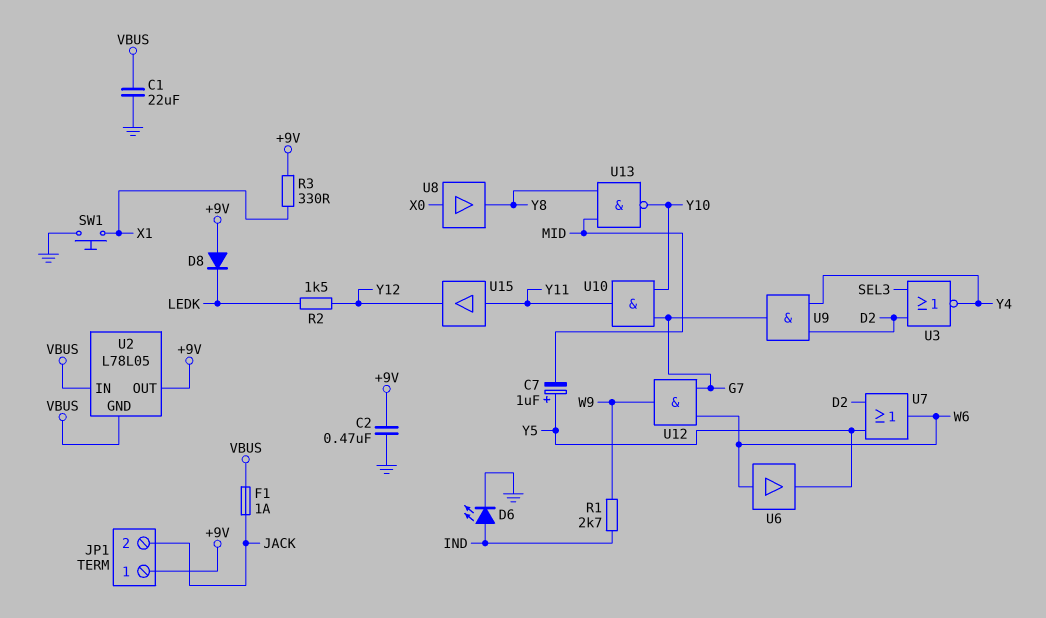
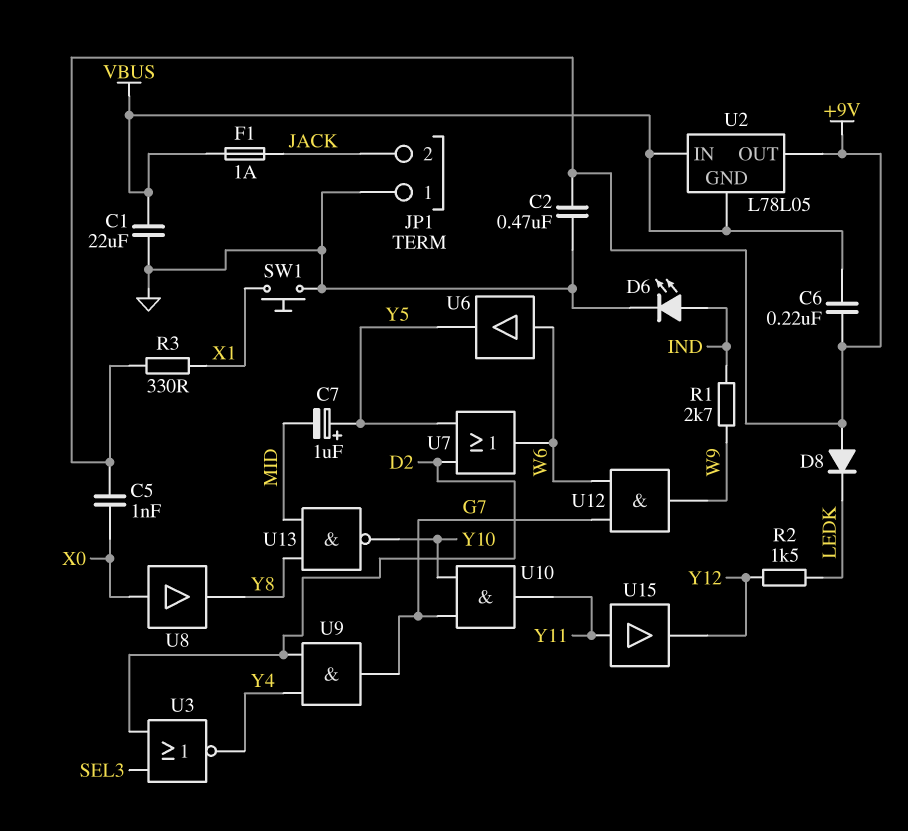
C5: none -> 1nF (+9V, X0)
C6: none -> 220nF (+9V, VBUS)
JP1 pin 1: +9V -> GND

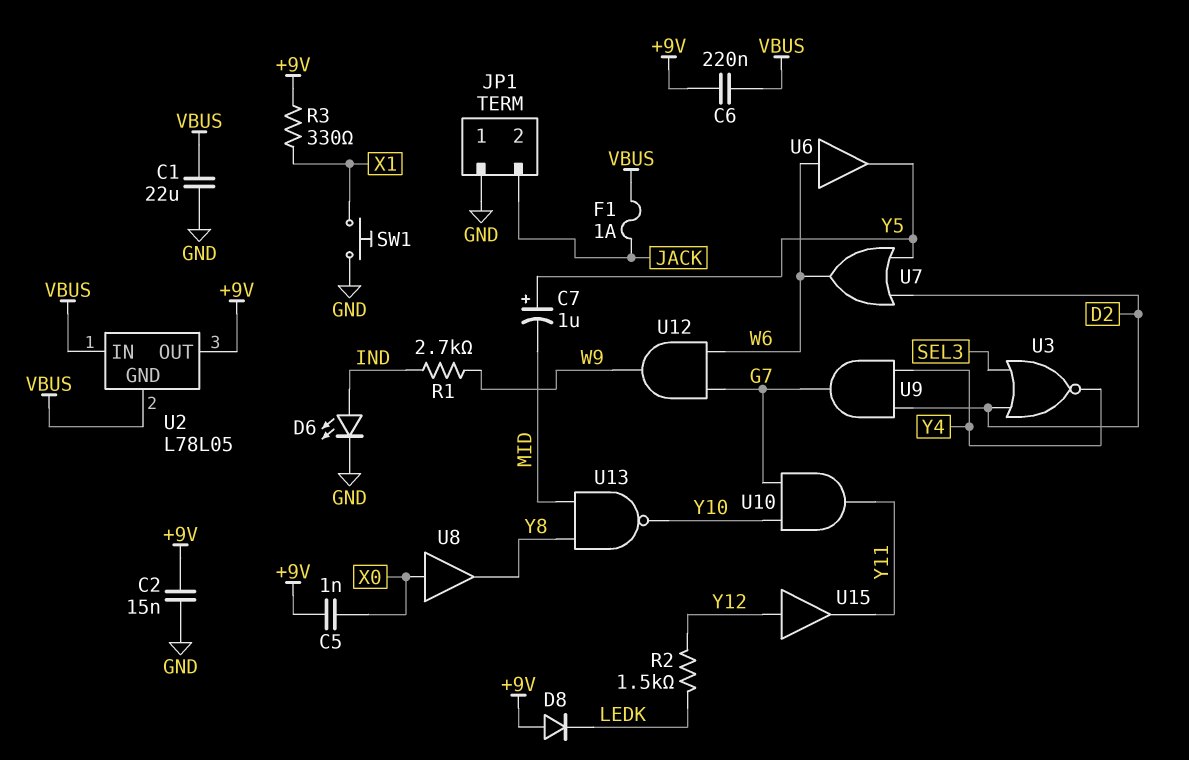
C2: 470nF (+9V, GND) -> 15nF (+9V, GND)
U15: buffer (in Y11, out Y12) -> buffer (in Y12, out Y11)

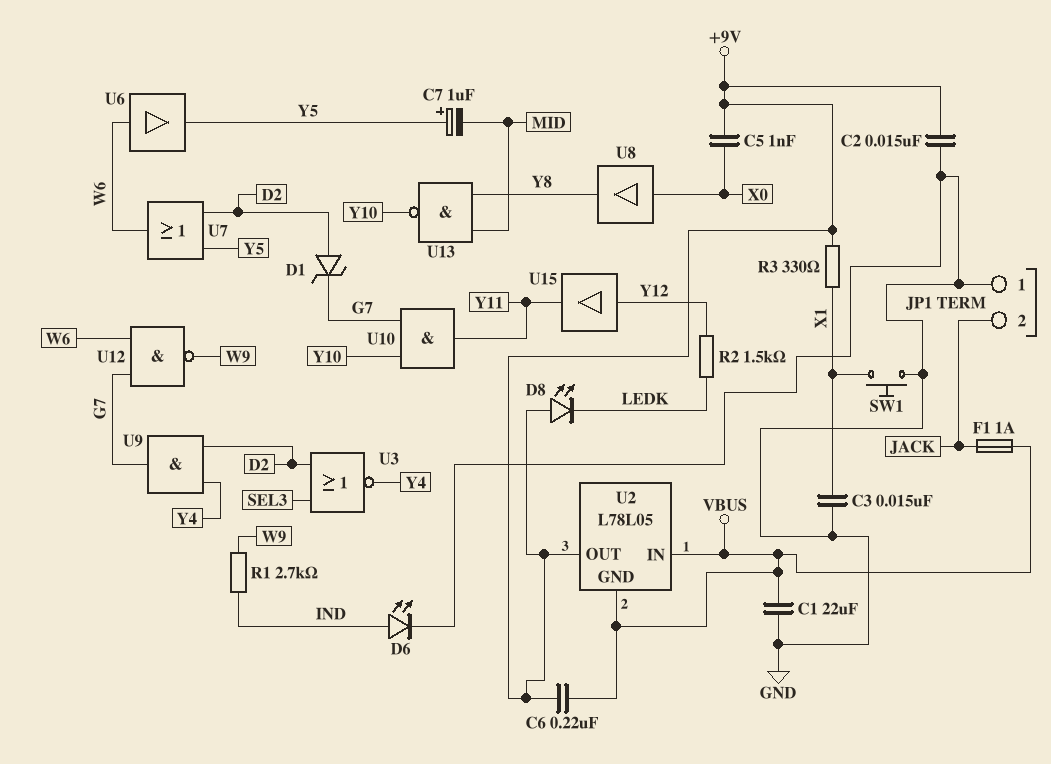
C3: none -> 15nF (GND, X1)
D1: none -> zener (A D2, K G7)
D8: diode (A +9V, K LEDK) -> LED (A +9V, K LEDK)
U12: AND (in G7, in W6, out W9) -> NAND (in G7, in W6, out W9)

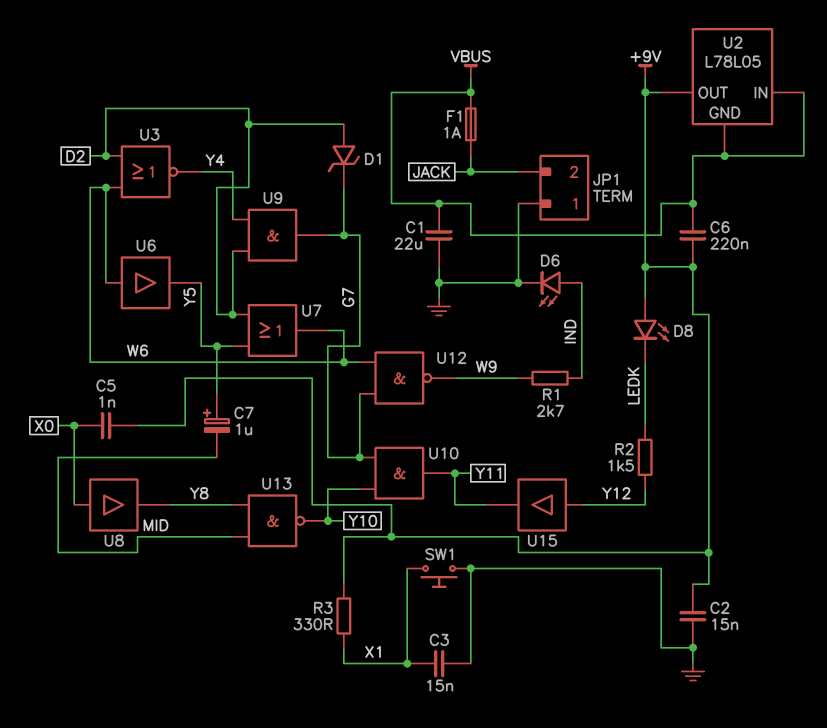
U3: NOR (in D2, in SEL3, out Y4) -> NOR (in D2, in W6, out Y4)

